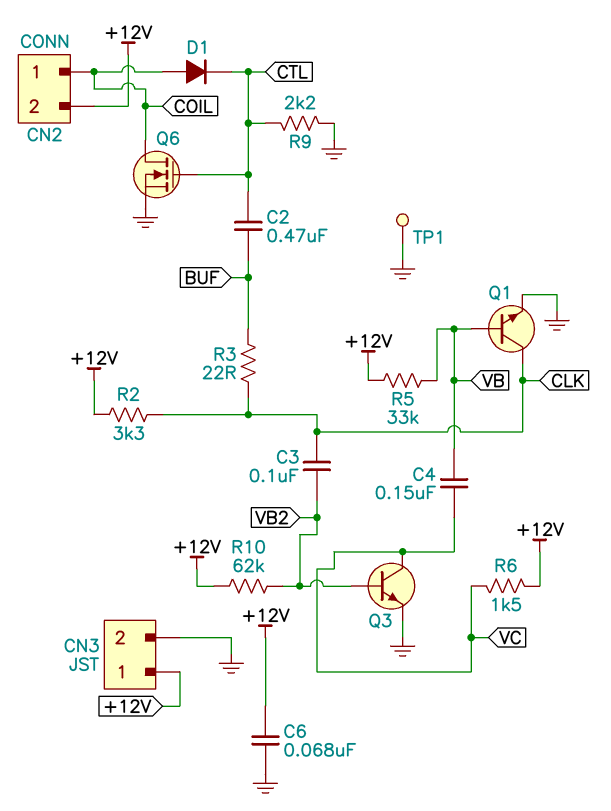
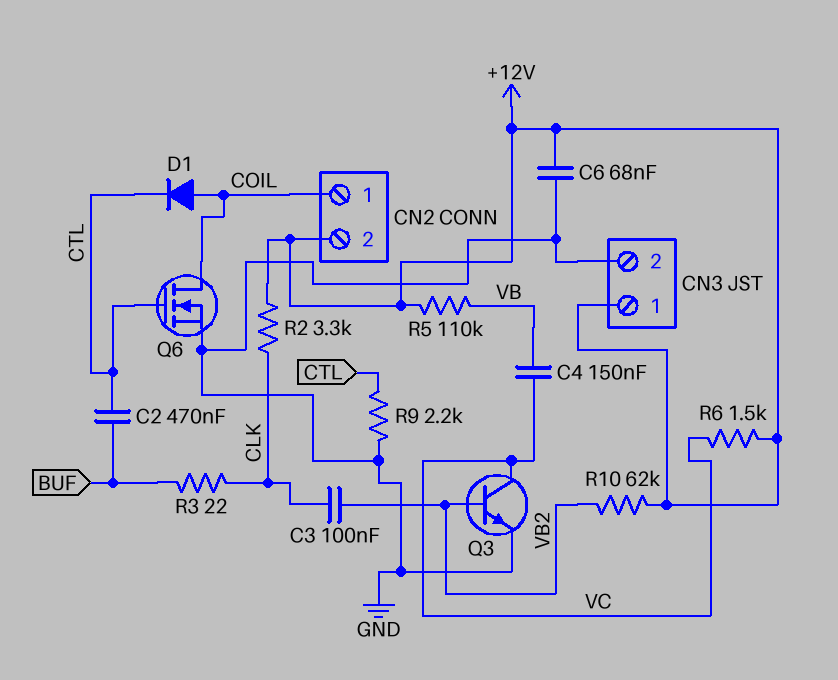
Q1: NPN (B VB, C CLK, E GND) -> none
R5: 33k (+12V, VB) -> 110k (+12V, VB)
TP1: test point (GND) -> none

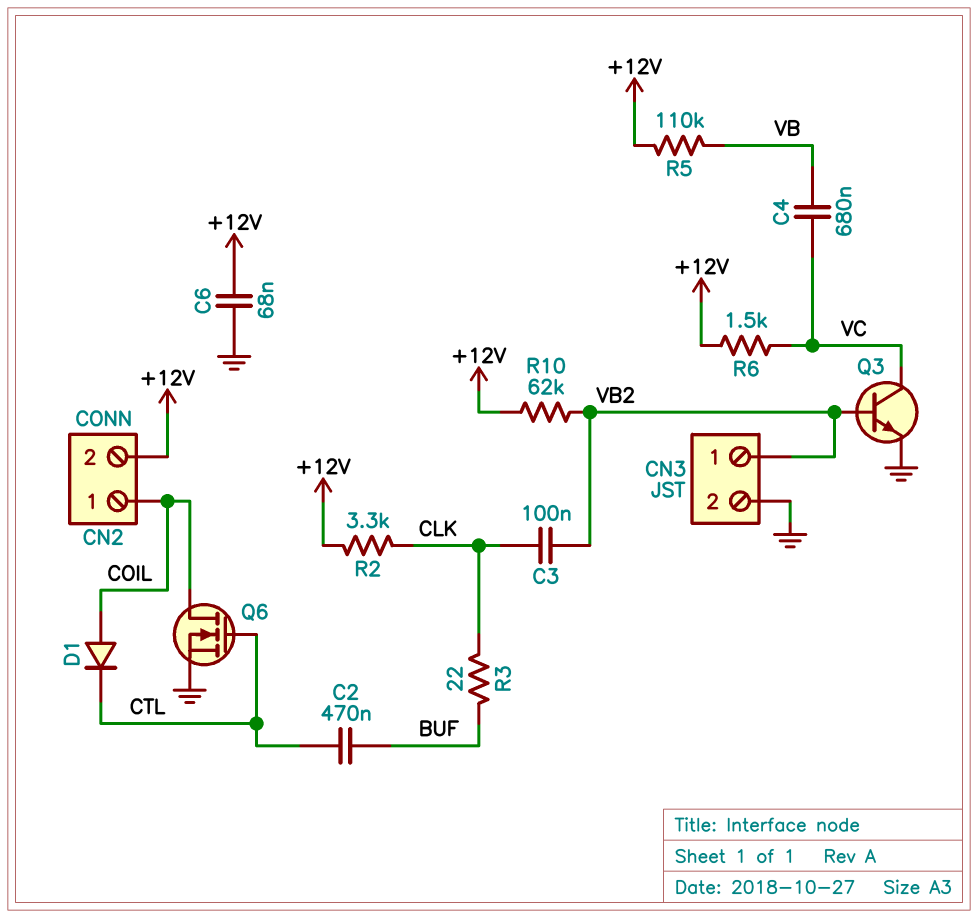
C4: 150nF (VB, VC) -> 680nF (VB, VC)
CN3 pin 1: +12V -> VB2
R9: 2.2k (CTL, GND) -> none

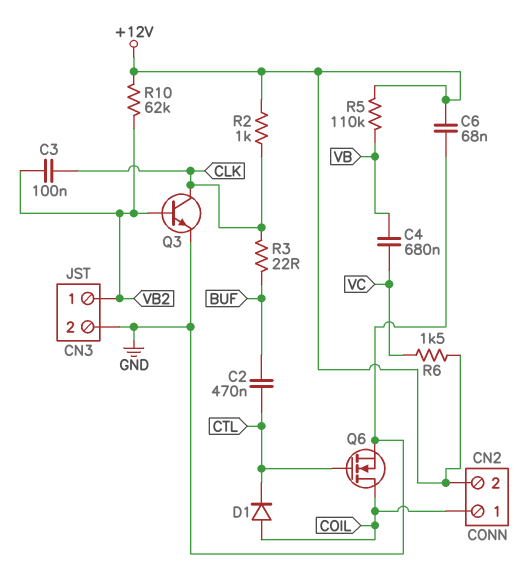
Q3: NPN (B VB2, C VC, E GND) -> NPN (B VB2, C CLK, E GND)
R2: 3.3k (+12V, CLK) -> 1k (+12V, CLK)

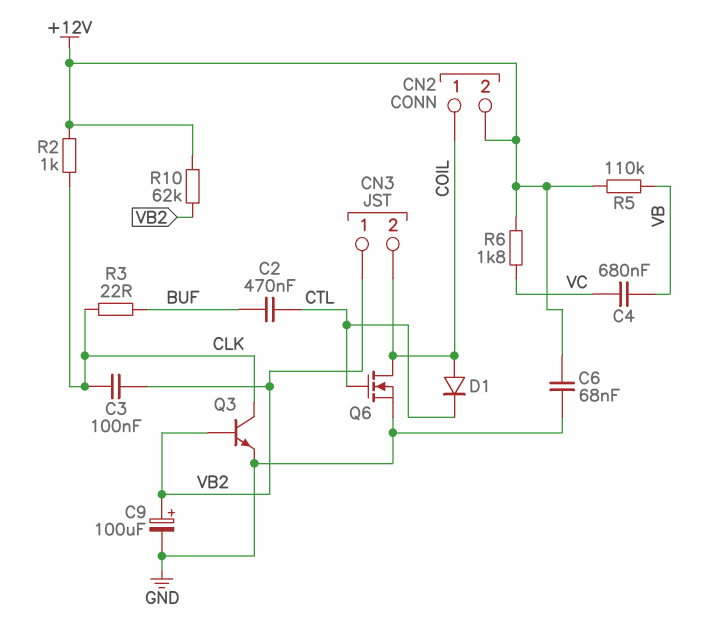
C9: none -> 100uF (plus VB2, minus GND)
CN3 pin 2: GND -> COIL
R6: 1.5k (+12V, VC) -> 1.8k (+12V, VC)

